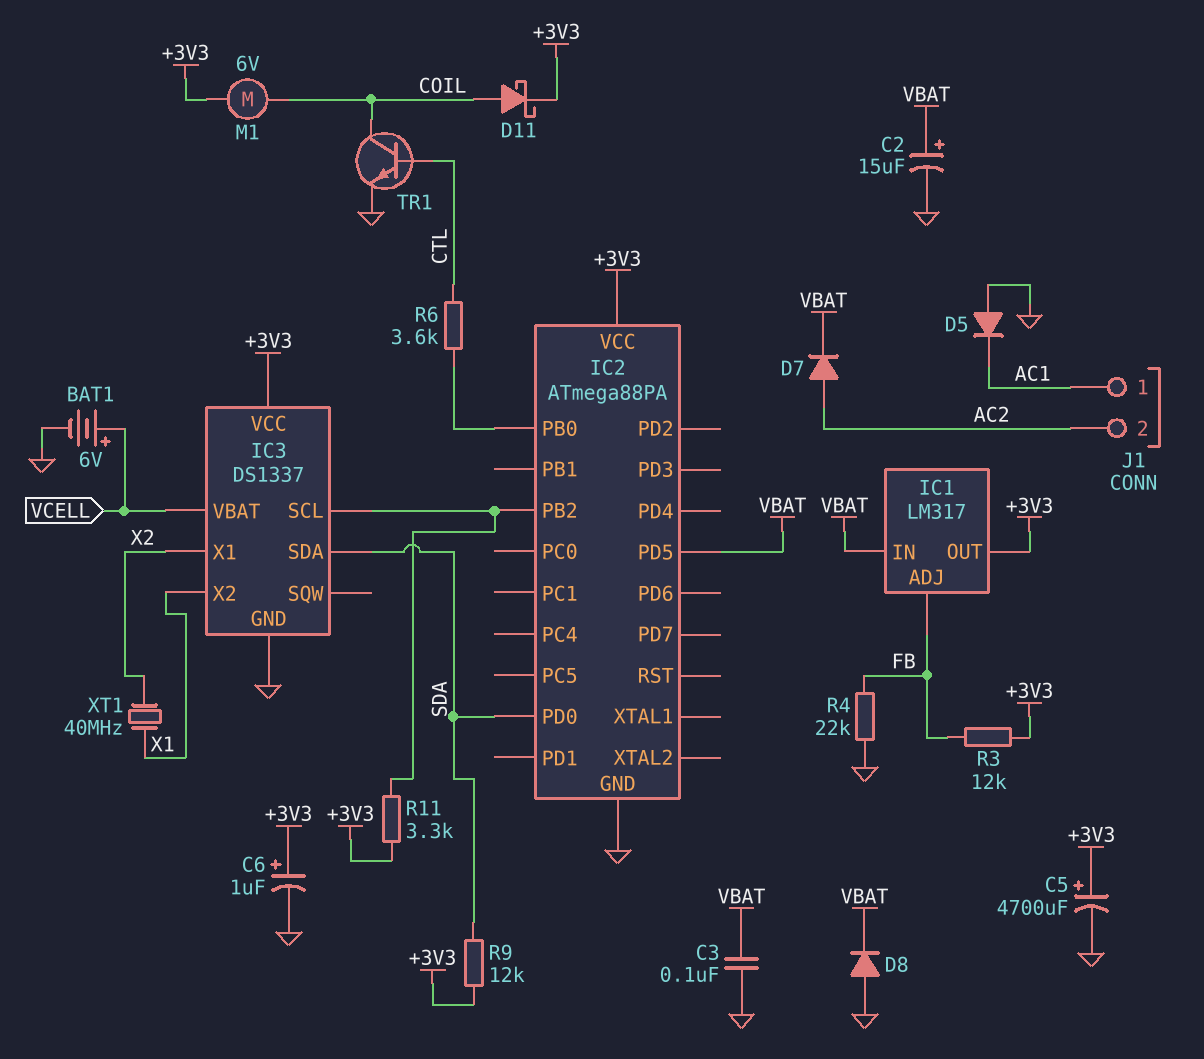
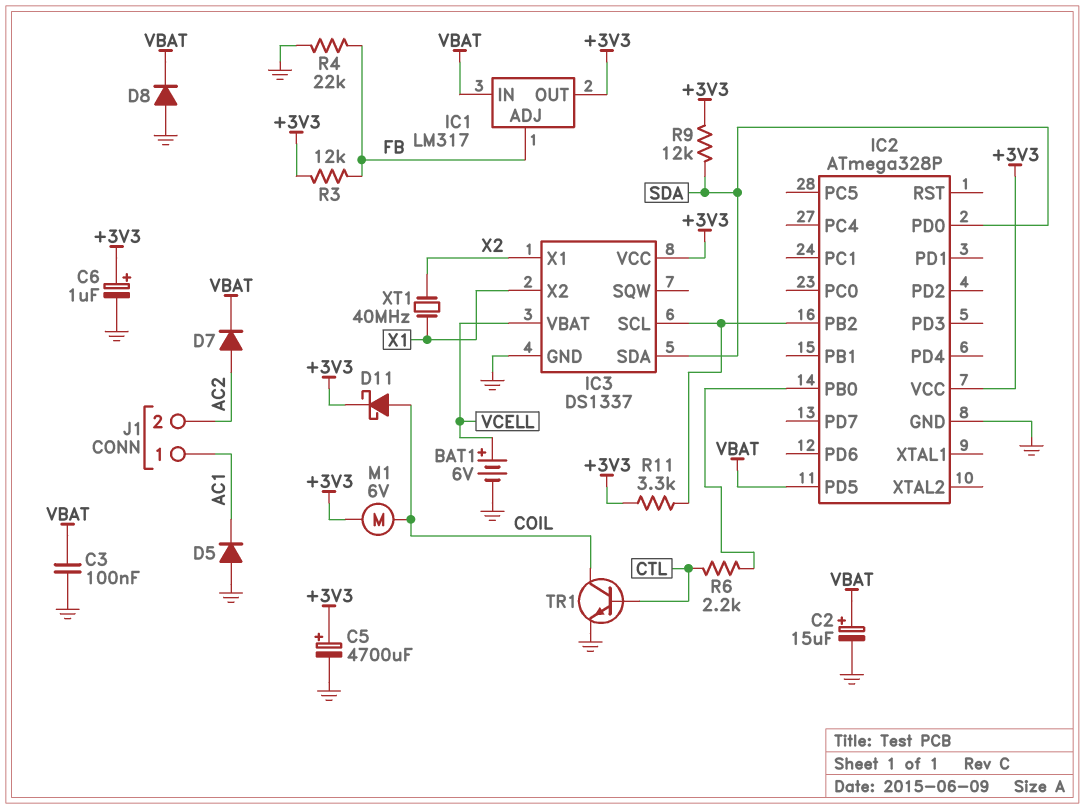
IC2: ATmega88PA -> ATmega328P
R6: 3.6k (CTL, IC2/PB0) -> 2.2k (CTL, IC2/PB0)

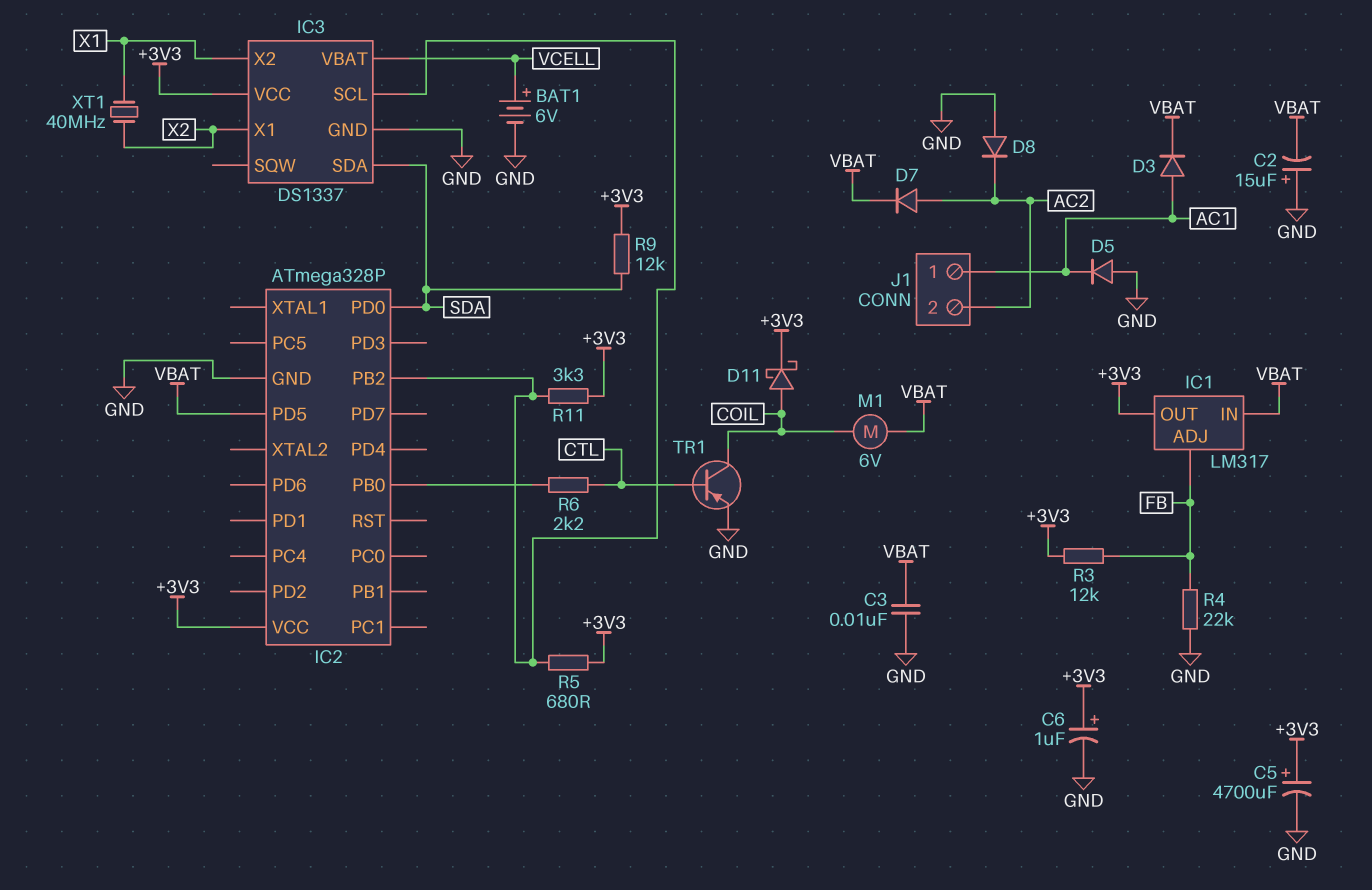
C2: 15uF (plus VBAT, minus GND) -> 15uF (plus GND, minus VBAT)
C3: 100nF (GND, VBAT) -> 10nF (GND, VBAT)
D3: none -> diode (A AC1, K VBAT)
D8: diode (A GND, K VBAT) -> diode (A GND, K AC2)
M1: motor 6V (+3V3, COIL) -> motor 6V (COIL, VBAT)
R5: none -> 680 (+3V3, IC2/PB2)
TR1: NPN (B CTL, C COIL, E GND) -> PNP (B CTL, C COIL, E GND)

